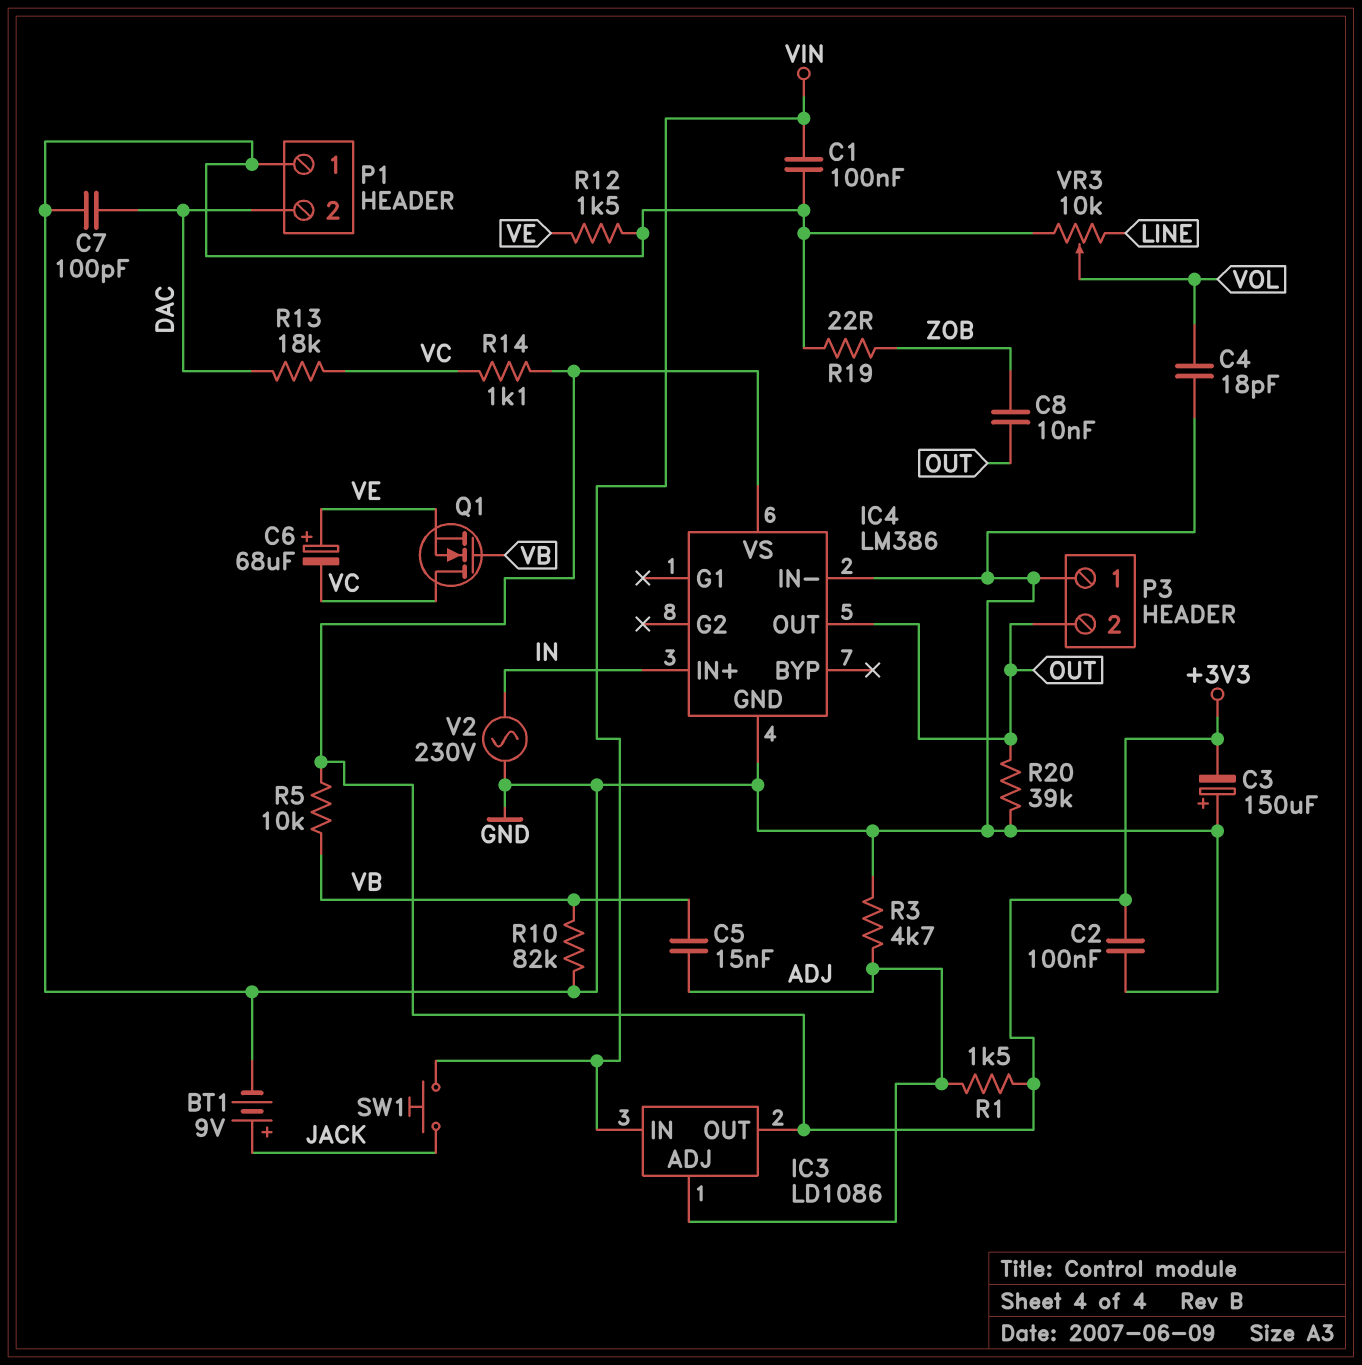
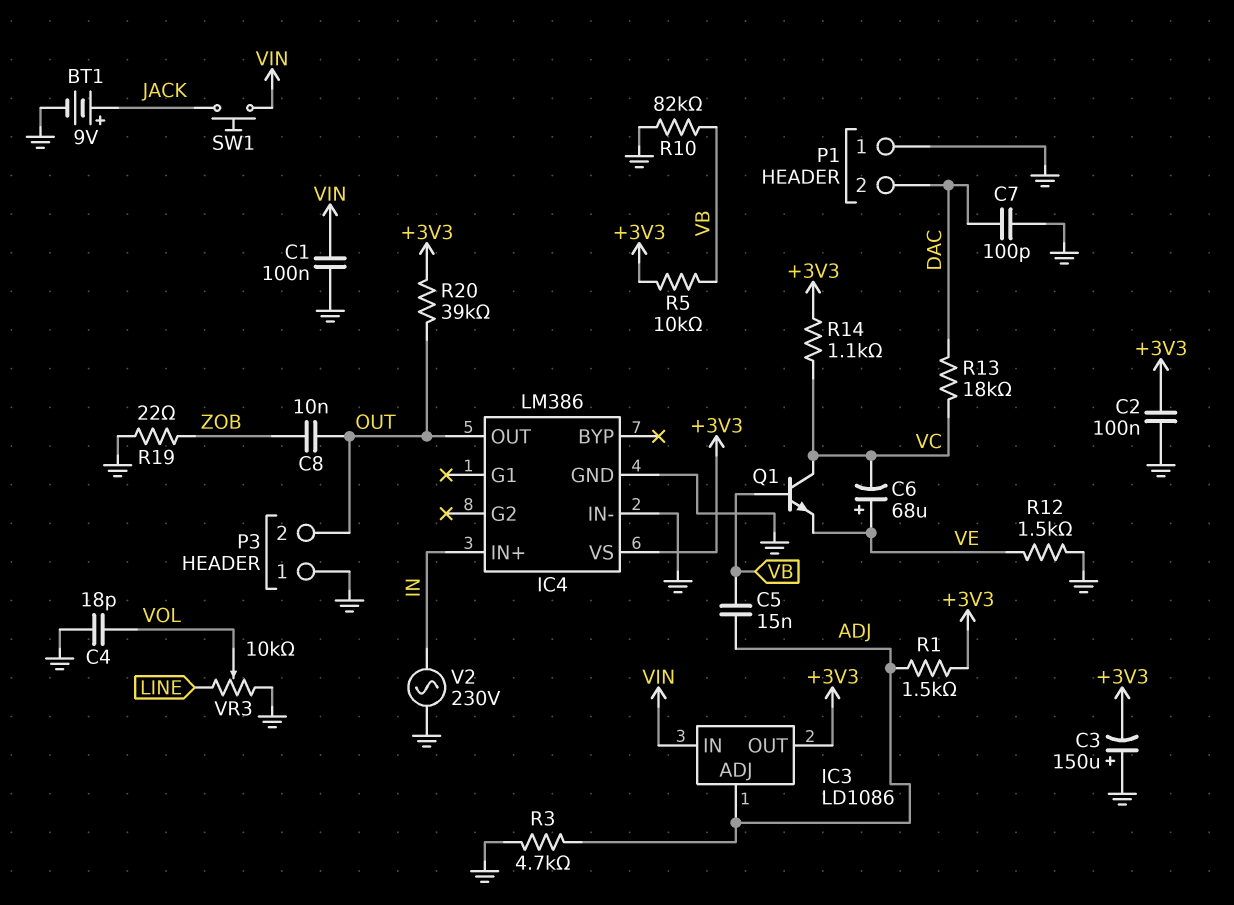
Q1: NMOS (G VB, D VC, S VE) -> NPN (B VB, C VC, E VE)
R20: 39k (GND, OUT) -> 39k (+3V3, OUT)

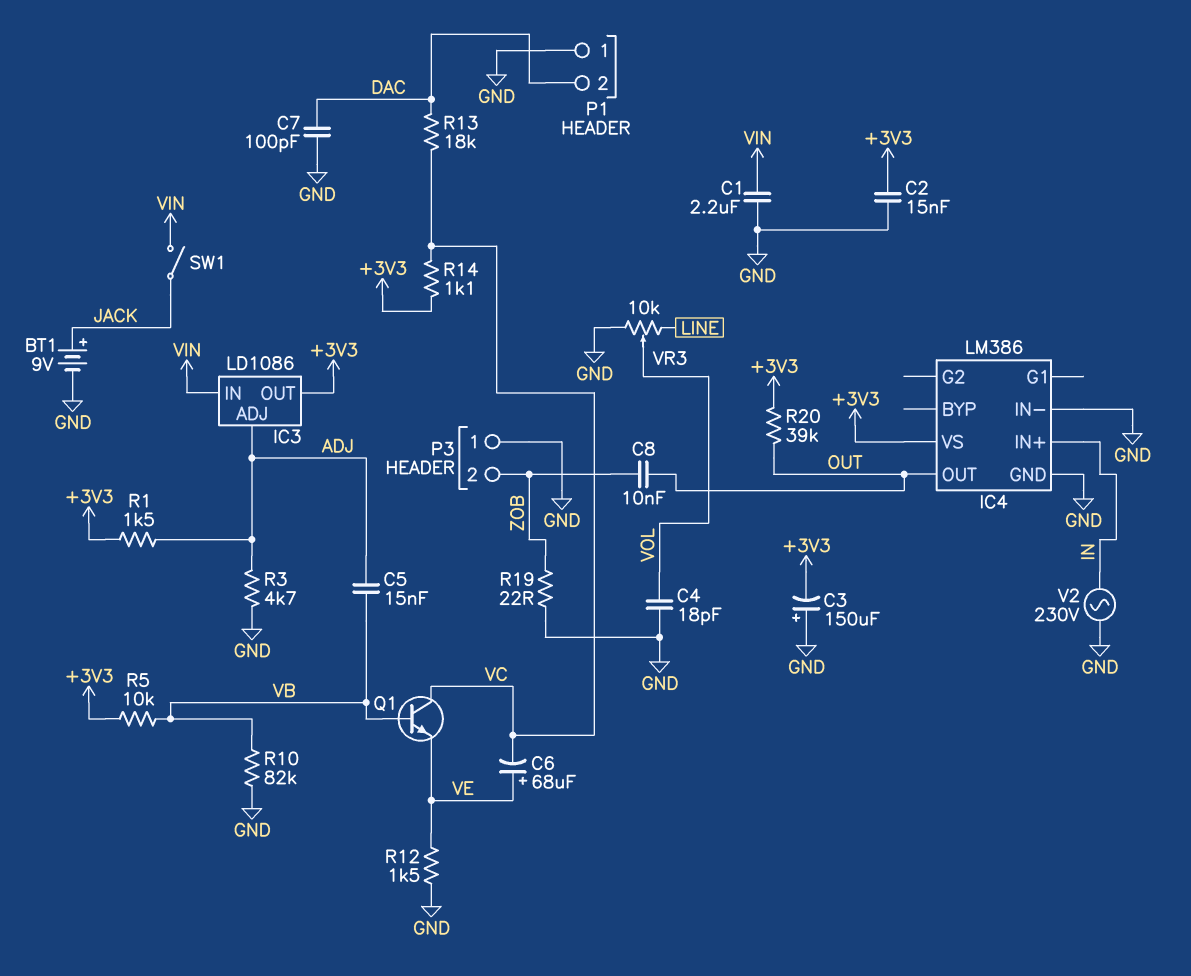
C1: 100nF (GND, VIN) -> 2.2uF (GND, VIN)
C2: 100nF (+3V3, GND) -> 15nF (+3V3, GND)
P3 pin 2: OUT -> ZOB
SW1: button (JACK, VIN) -> switch (JACK, VIN)

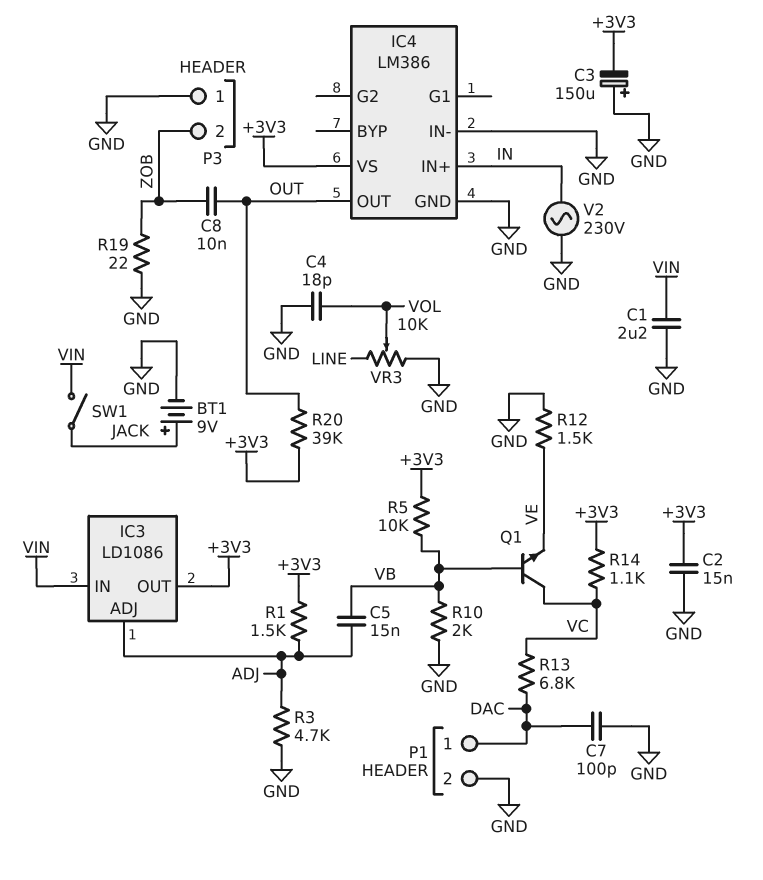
C6: 68uF (plus VE, minus VC) -> none
P1 pin 1: GND -> DAC
P1 pin 2: DAC -> GND
R10: 82k (GND, VB) -> 2k (GND, VB)
R13: 18k (DAC, VC) -> 6.8k (DAC, VC)

